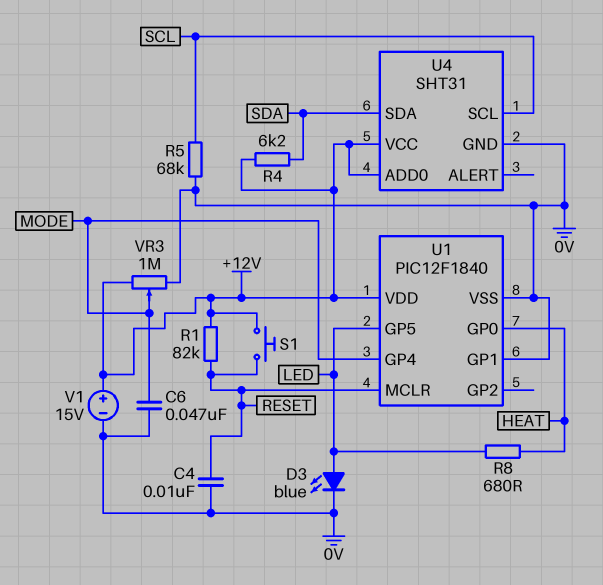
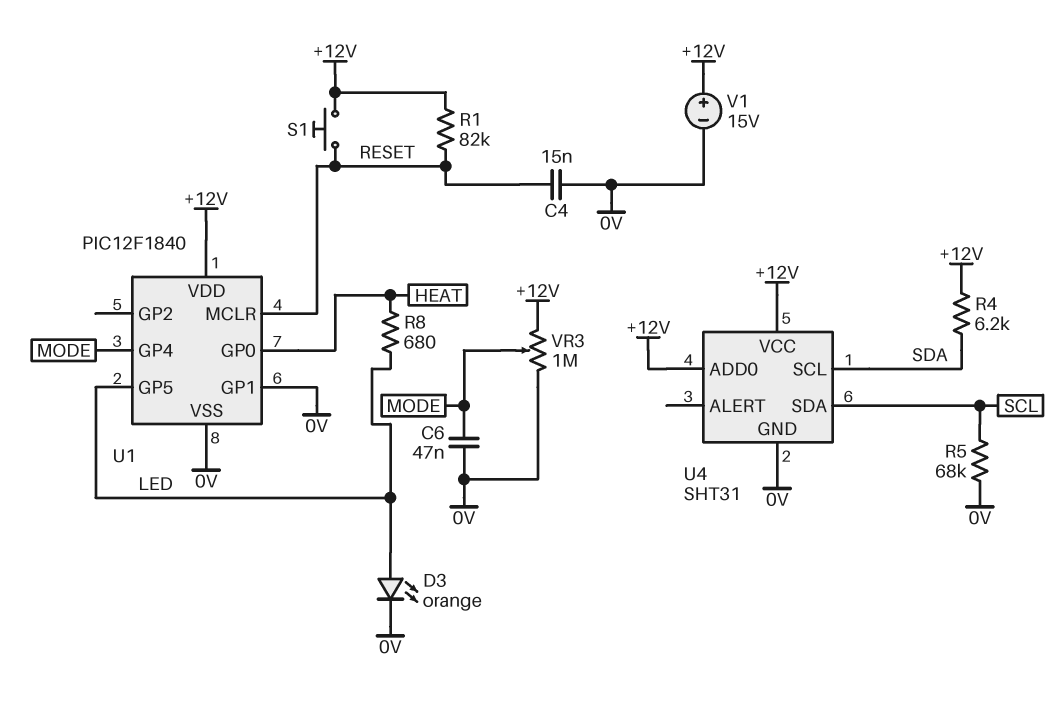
C4: 10nF (0V, RESET) -> 15nF (0V, RESET)
D3: LED blue (A LED, K 0V) -> LED orange (A LED, K 0V)
U4 pin SCL: SCL -> SDA
U4 pin SDA: SDA -> SCL

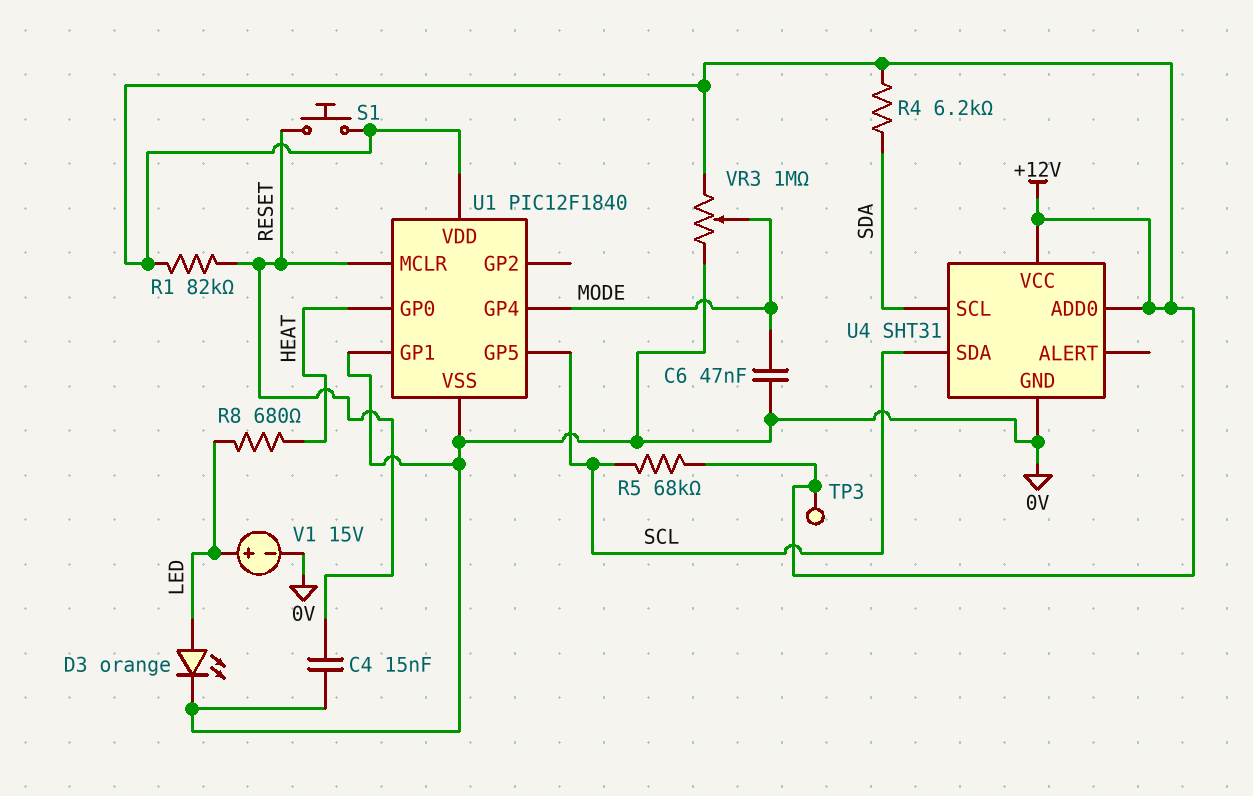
R5: 68k (0V, SCL) -> 68k (+12V, SCL)
TP3: none -> test point (+12V)
U1 pin GP5: LED -> SCL
V1: 15V (plus +12V, minus 0V) -> 15V (plus LED, minus 0V)

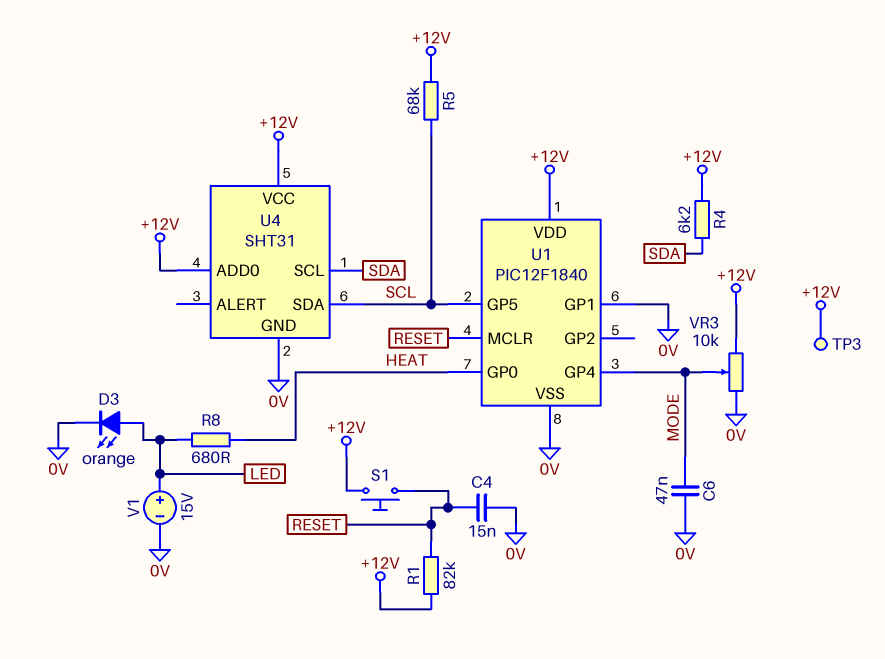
VR3: 1M (+12V, 0V, wiper MODE) -> 10k (+12V, 0V, wiper MODE)

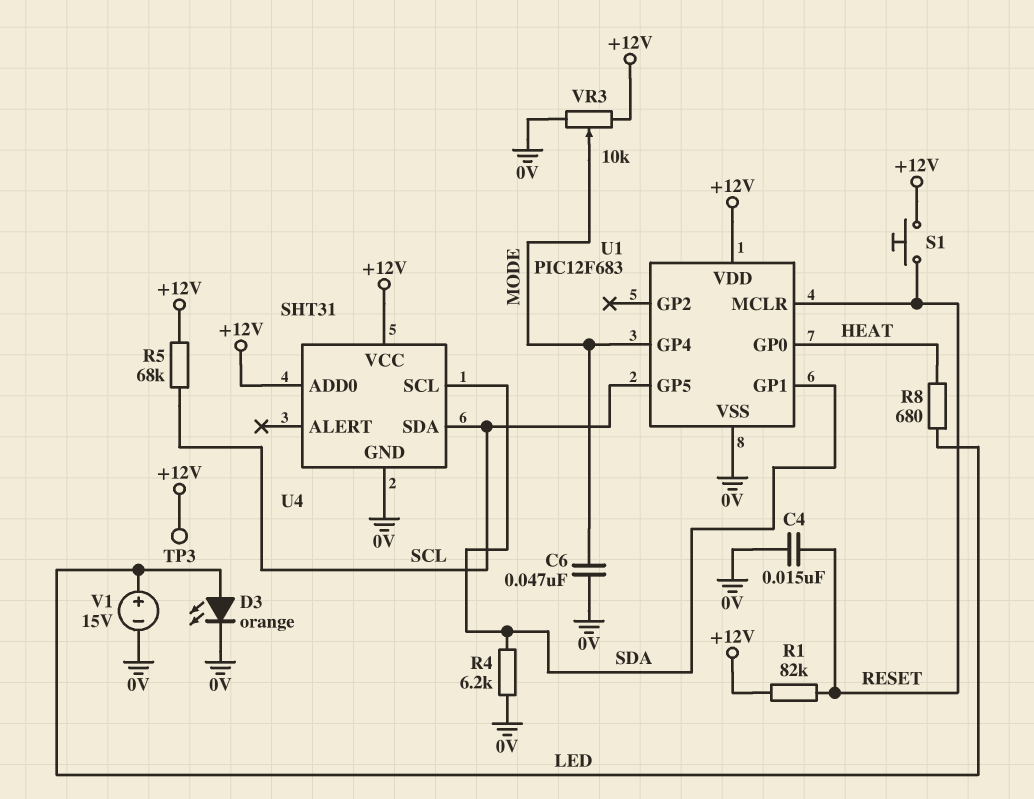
R4: 6.2k (+12V, SDA) -> 6.2k (0V, SDA)
U1: PIC12F1840 -> PIC12F683
U1 pin GP1: 0V -> SDA

